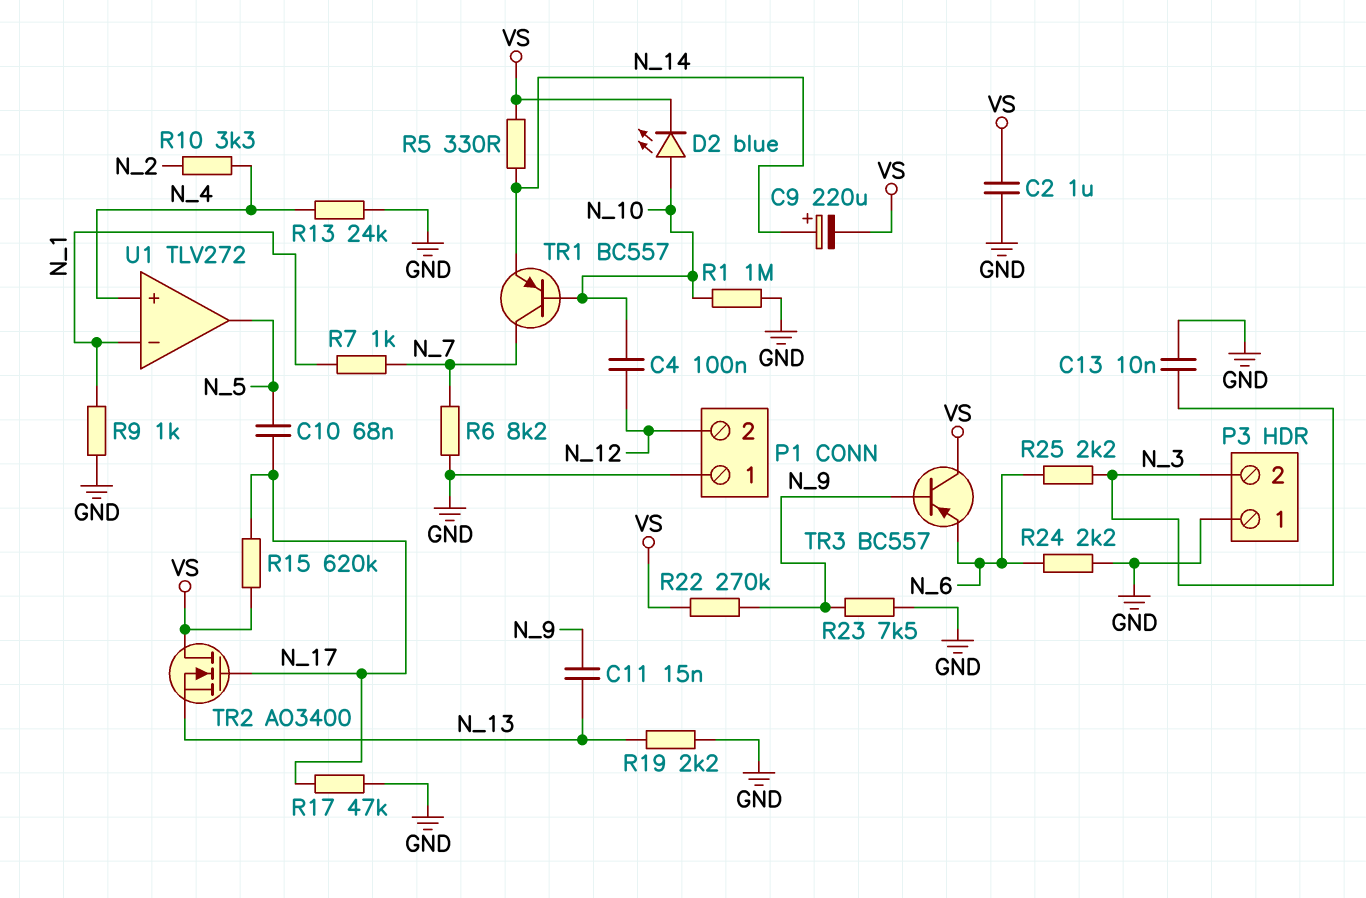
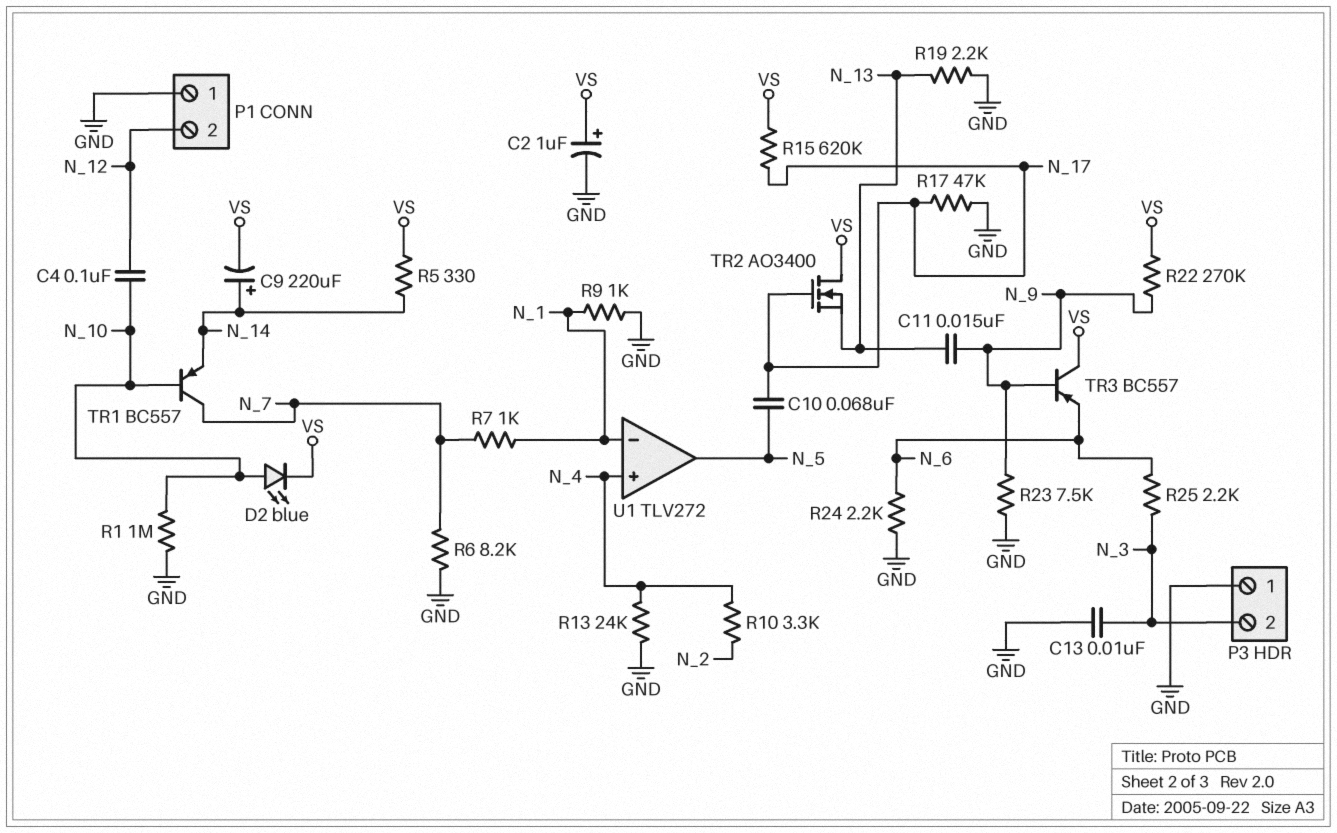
C2: 1uF (GND, VS) -> 1uF (plus VS, minus GND)

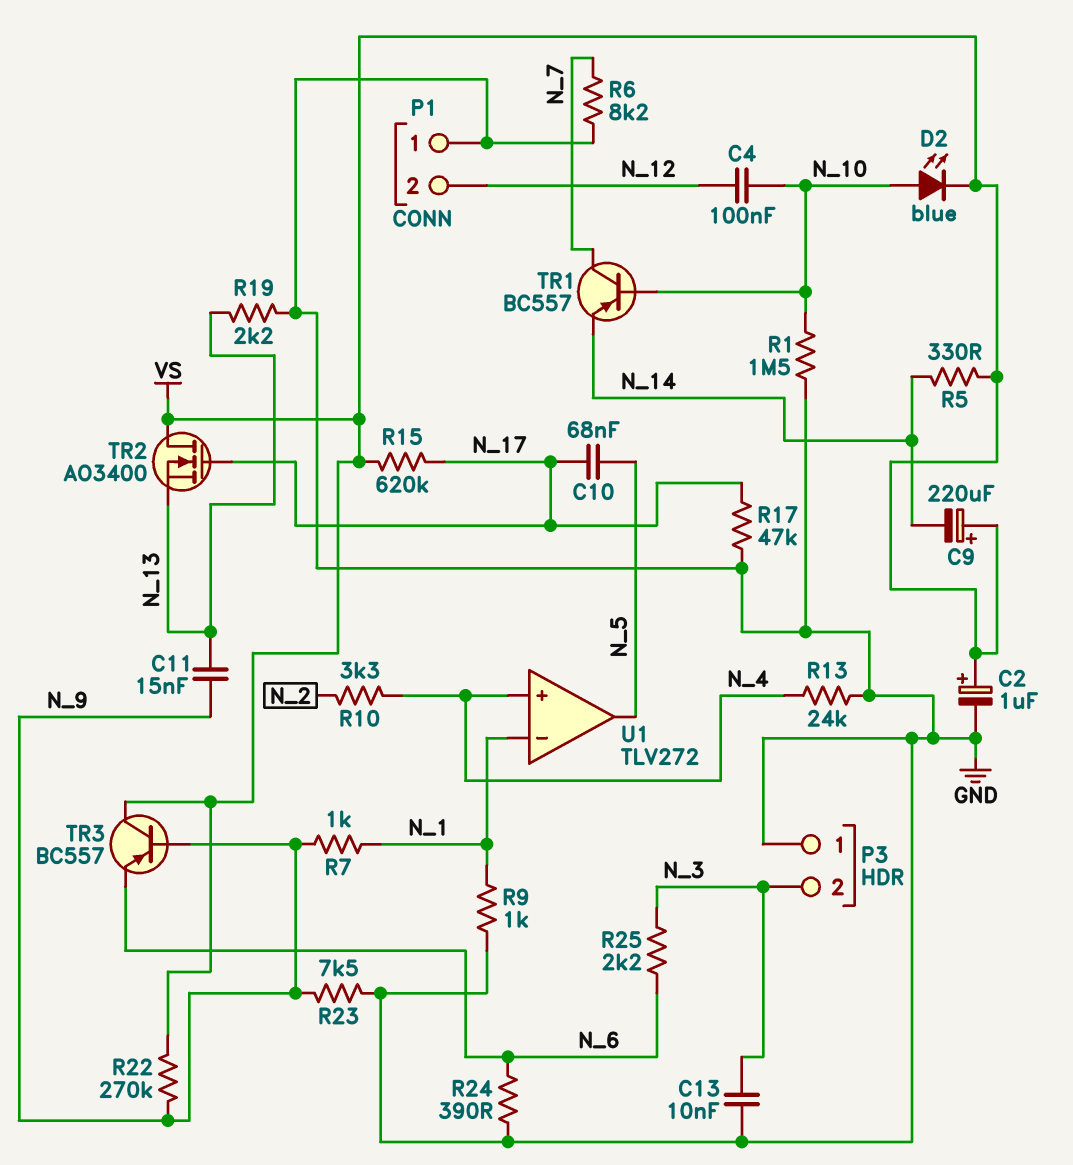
C9: 220uF (plus N_14, minus VS) -> 220uF (plus VS, minus N_14)
R1: 1M (GND, N_10) -> 1.5M (GND, N_10)
R7: 1k (N_1, N_7) -> 1k (N_1, N_9)
R24: 2.2k (GND, N_6) -> 390 (GND, N_6)

